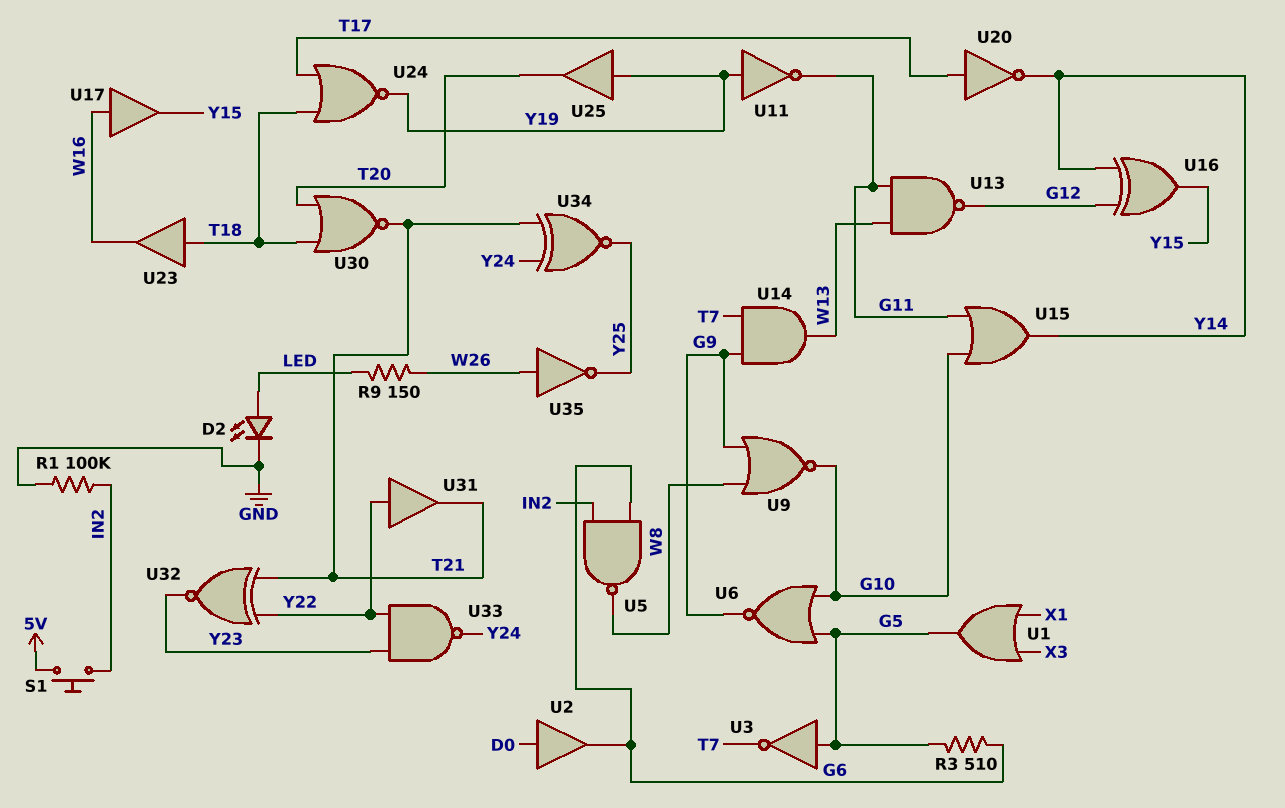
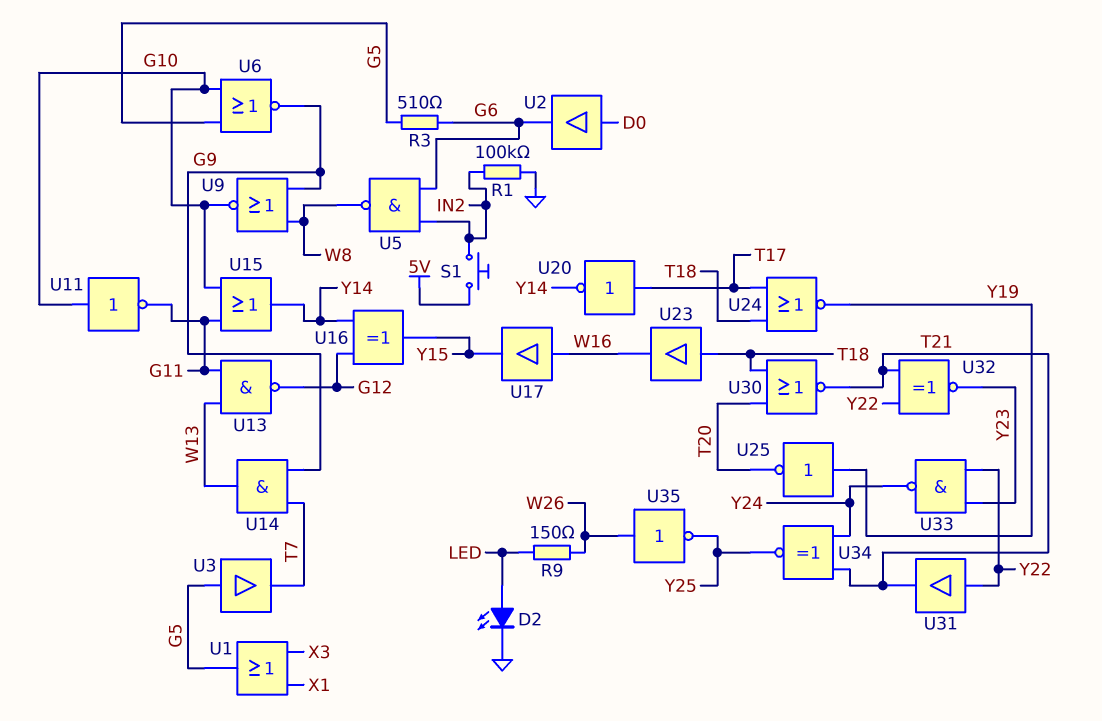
U3: NOT (in G5, out T7) -> buffer (in G5, out T7)
U11: NOT (in Y19, out G11) -> NOT (in G10, out G11)
U25: buffer (in Y19, out T20) -> NOT (in Y19, out T20)

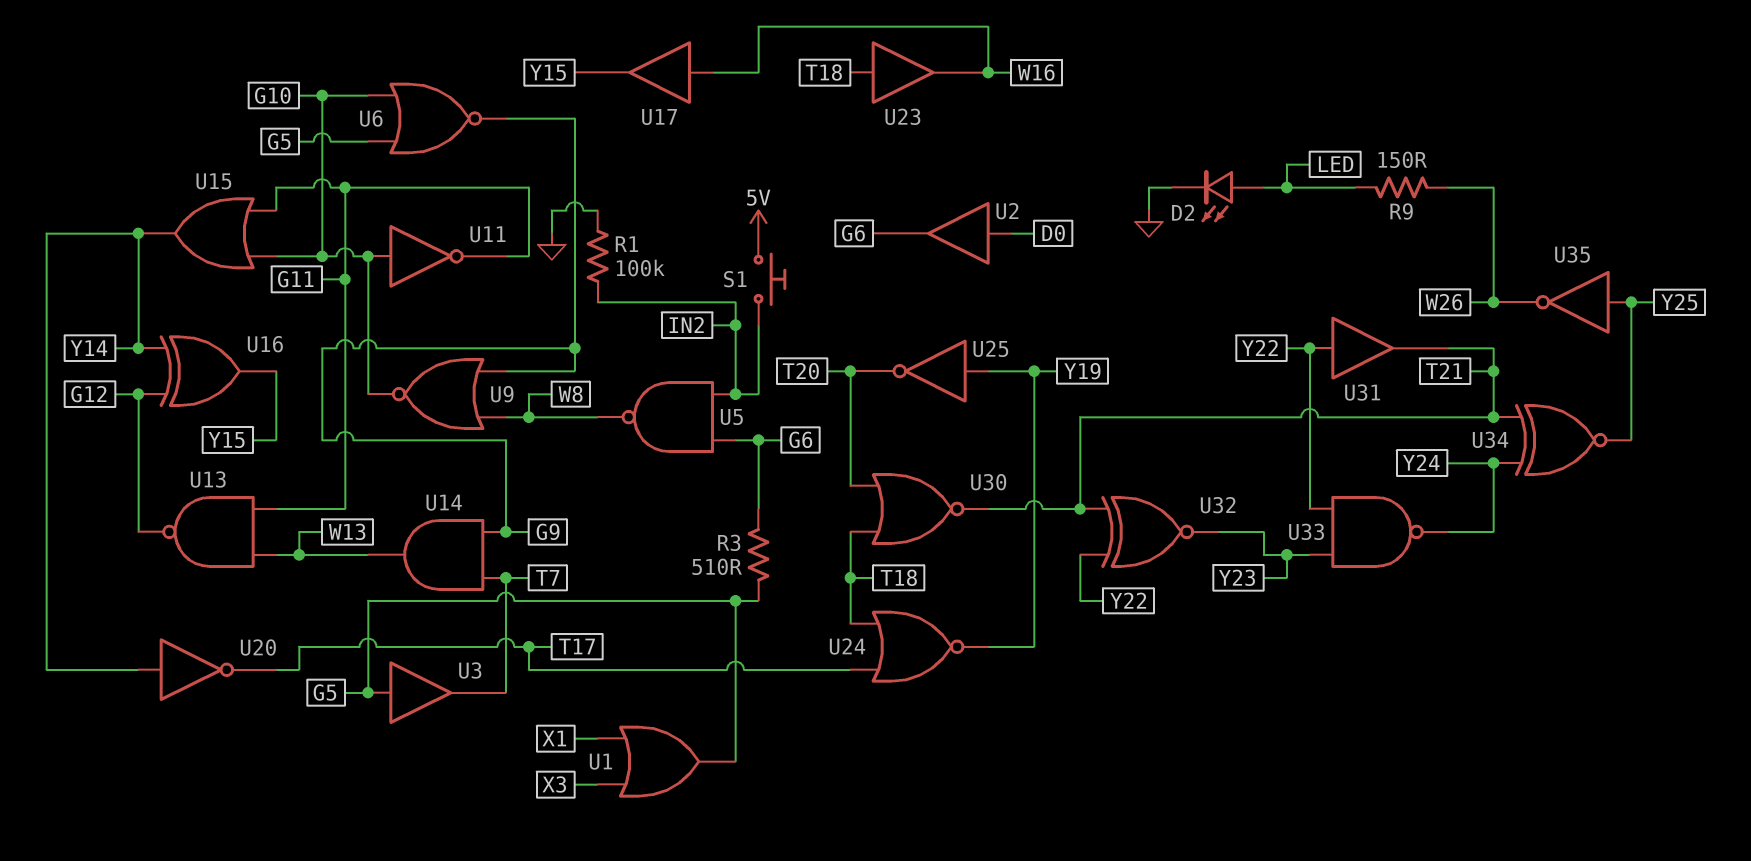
U20: NOT (in T17, out Y14) -> NOT (in Y14, out T17)
U35: NOT (in W26, out Y25) -> NOT (in Y25, out W26)

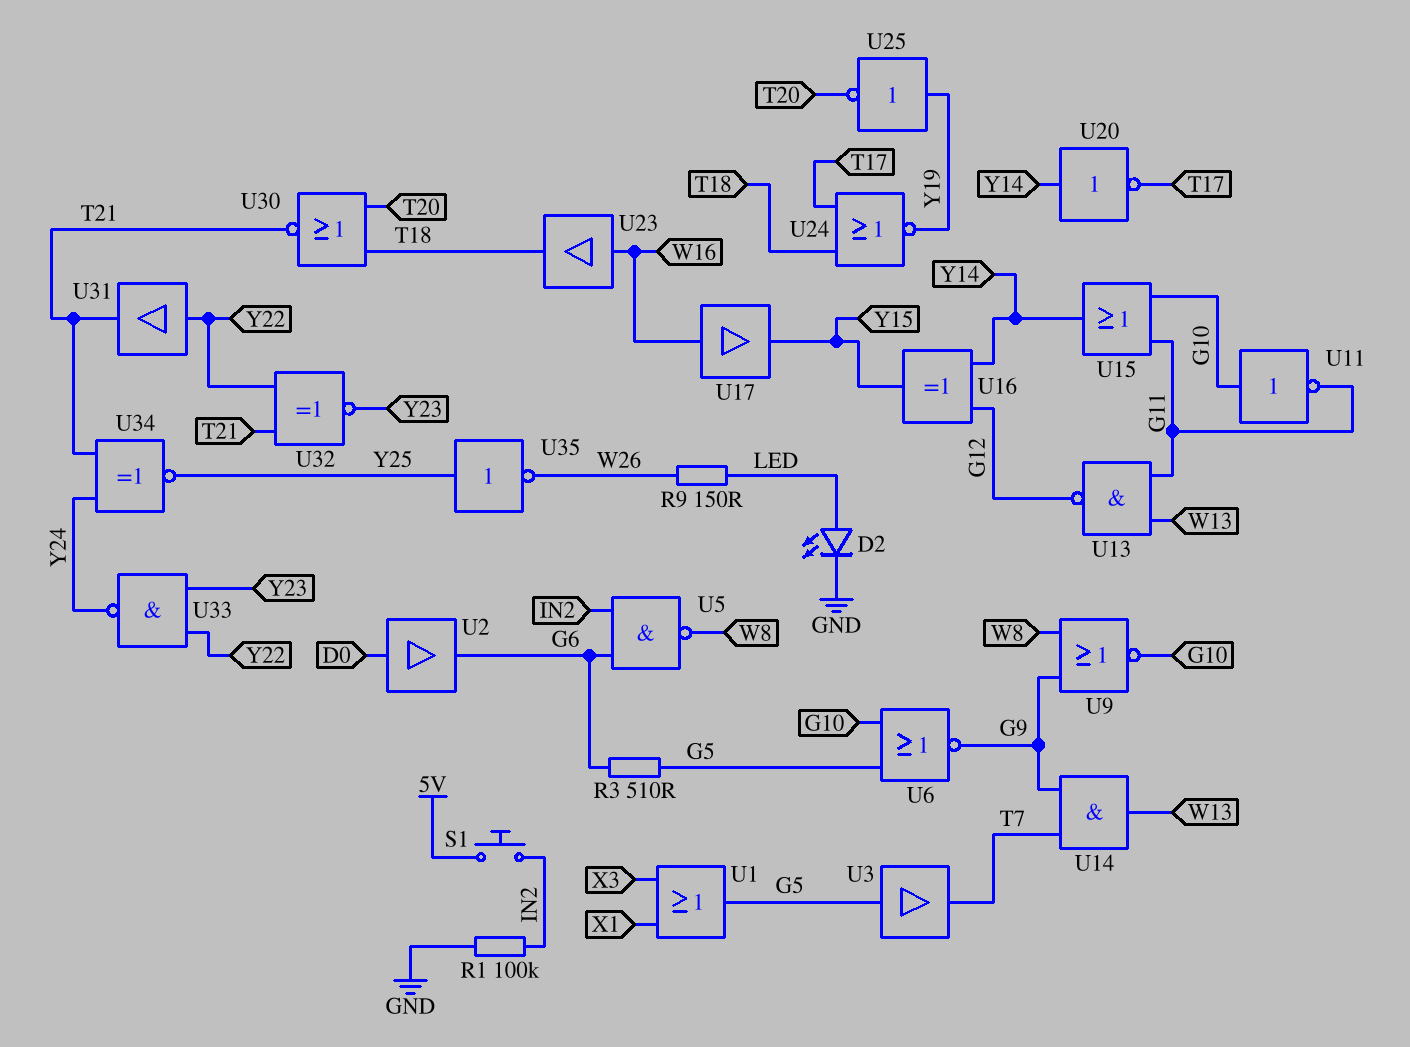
U23: buffer (in T18, out W16) -> buffer (in W16, out T18)

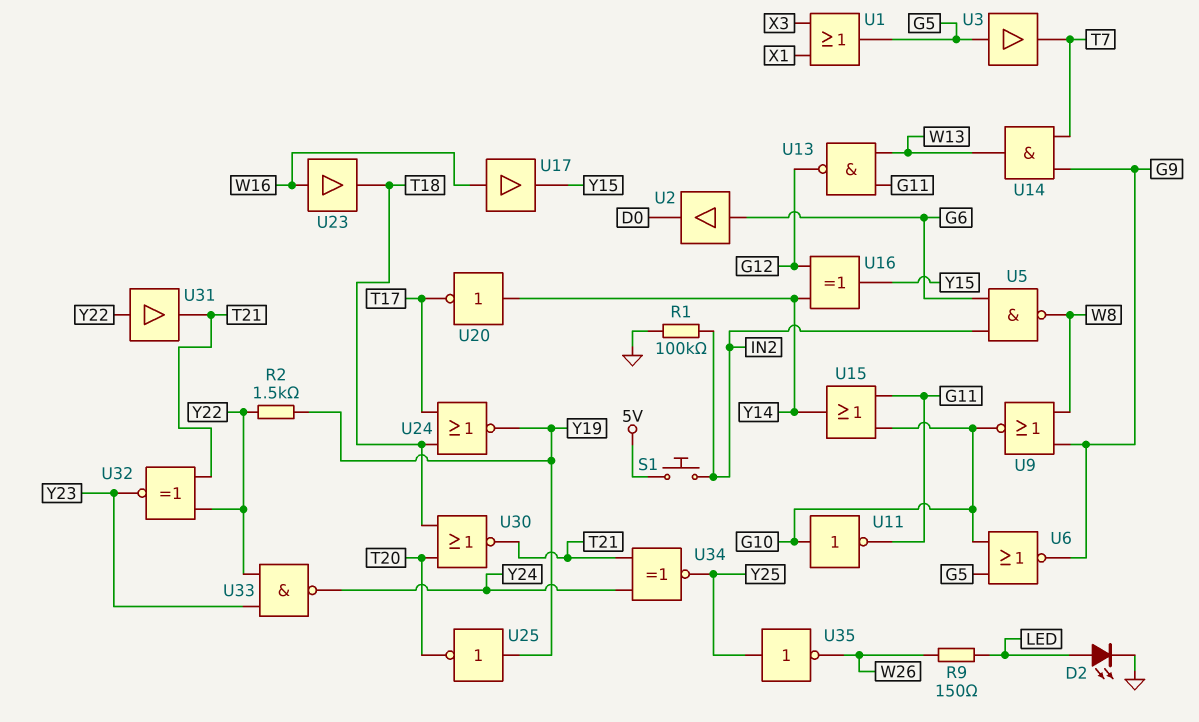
R2: none -> 1.5k (Y19, Y22)
R3: 510 (G5, G6) -> none
U2: buffer (in D0, out G6) -> buffer (in G6, out D0)

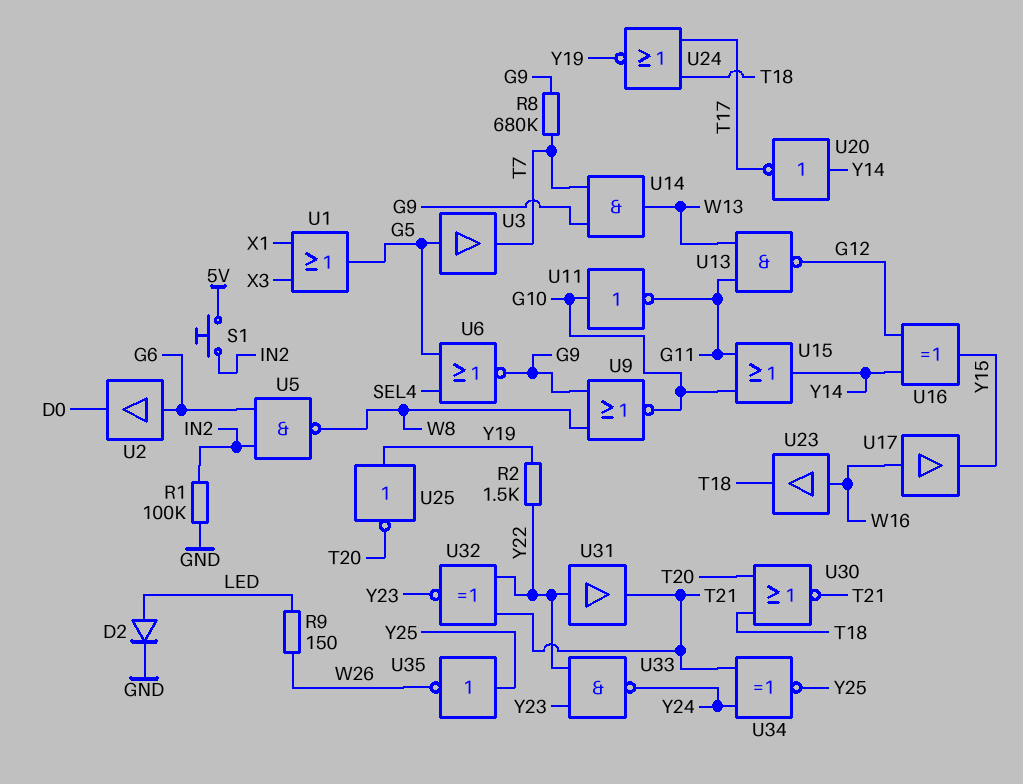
D2: LED (A LED, K GND) -> diode (A LED, K GND)
R8: none -> 680k (G9, T7)
U6: NOR (in G5, in G10, out G9) -> NOR (in G5, in SEL4, out G9)

